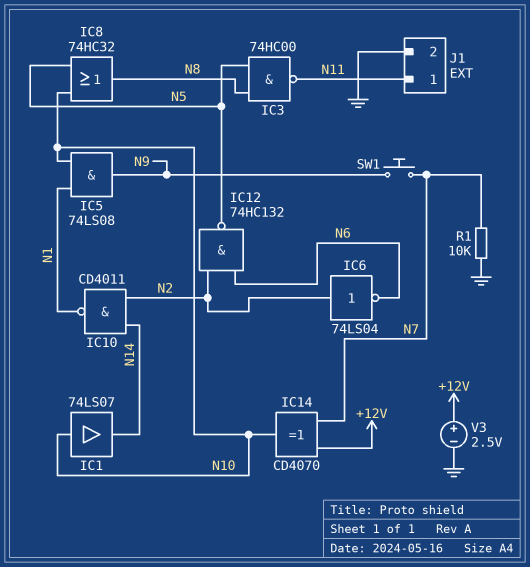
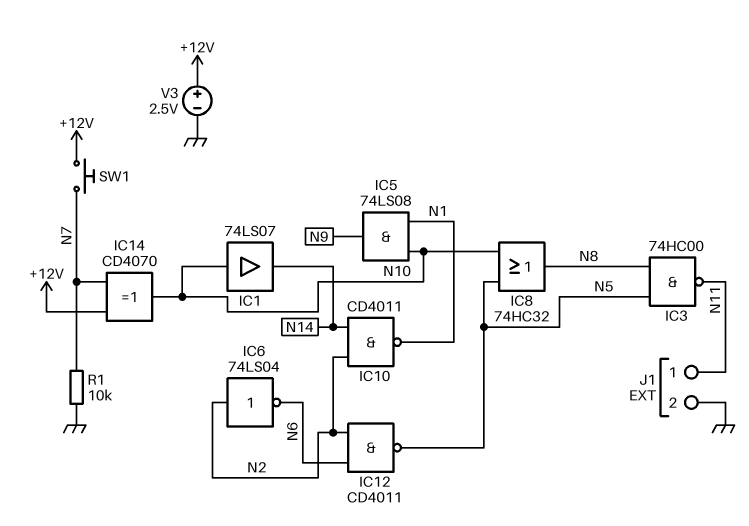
IC12: NAND 74HC132 (in N2, in N6, out N5) -> NAND CD4011 (in N2, in N6, out N5)
SW1: button (N7, N9) -> button (+12V, N7)

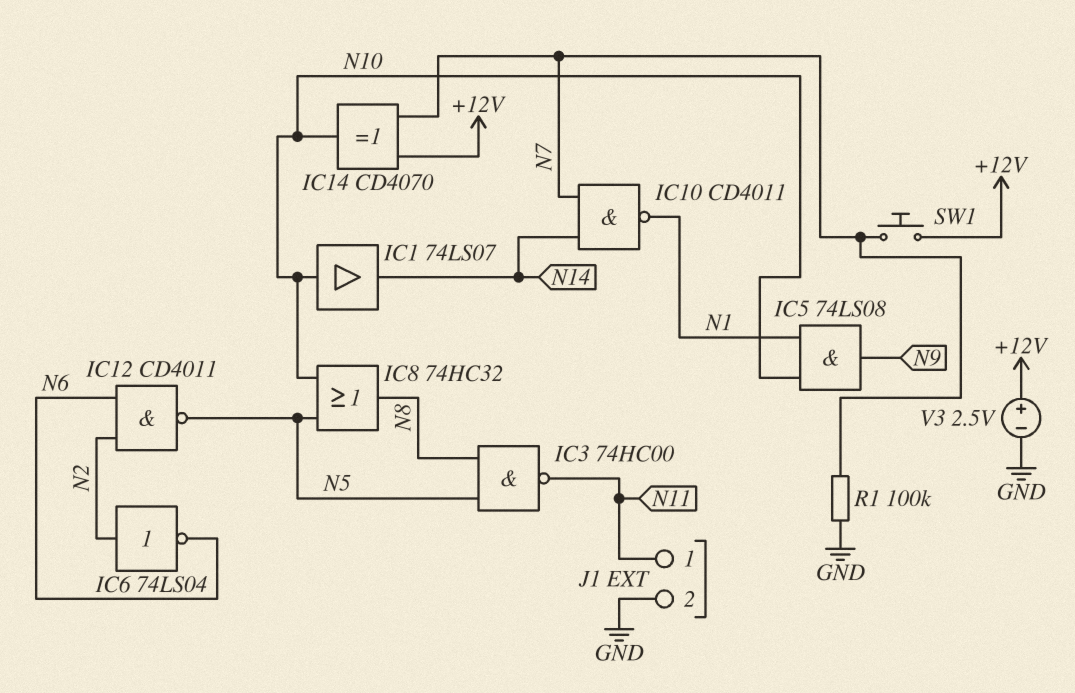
IC10: NAND CD4011 (in N2, in N14, out N1) -> NAND CD4011 (in N7, in N14, out N1)
R1: 10k (GND, N7) -> 100k (GND, N7)

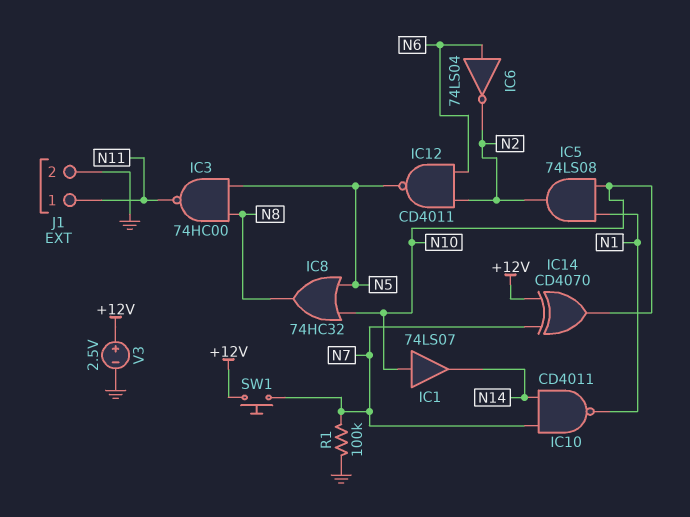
IC5: AND 74LS08 (in N1, in N10, out N9) -> AND 74LS08 (in N1, in N10, out N2)
IC6: NOT 74LS04 (in N2, out N6) -> NOT 74LS04 (in N6, out N2)

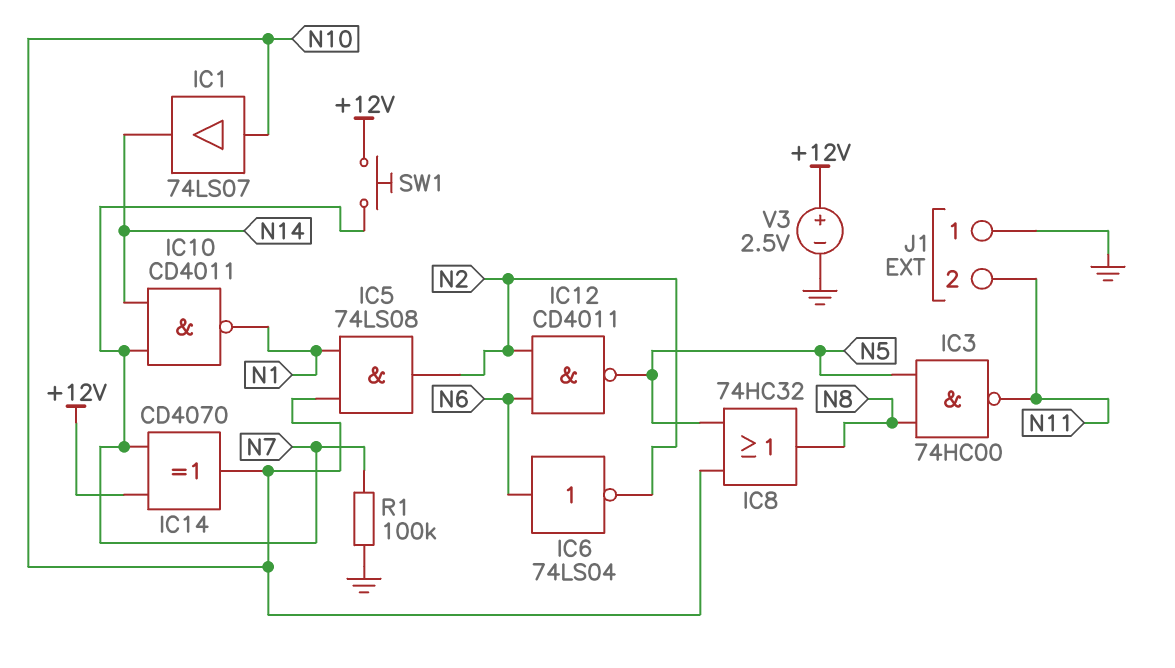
J1 pin 1: N11 -> GND
J1 pin 2: GND -> N11

